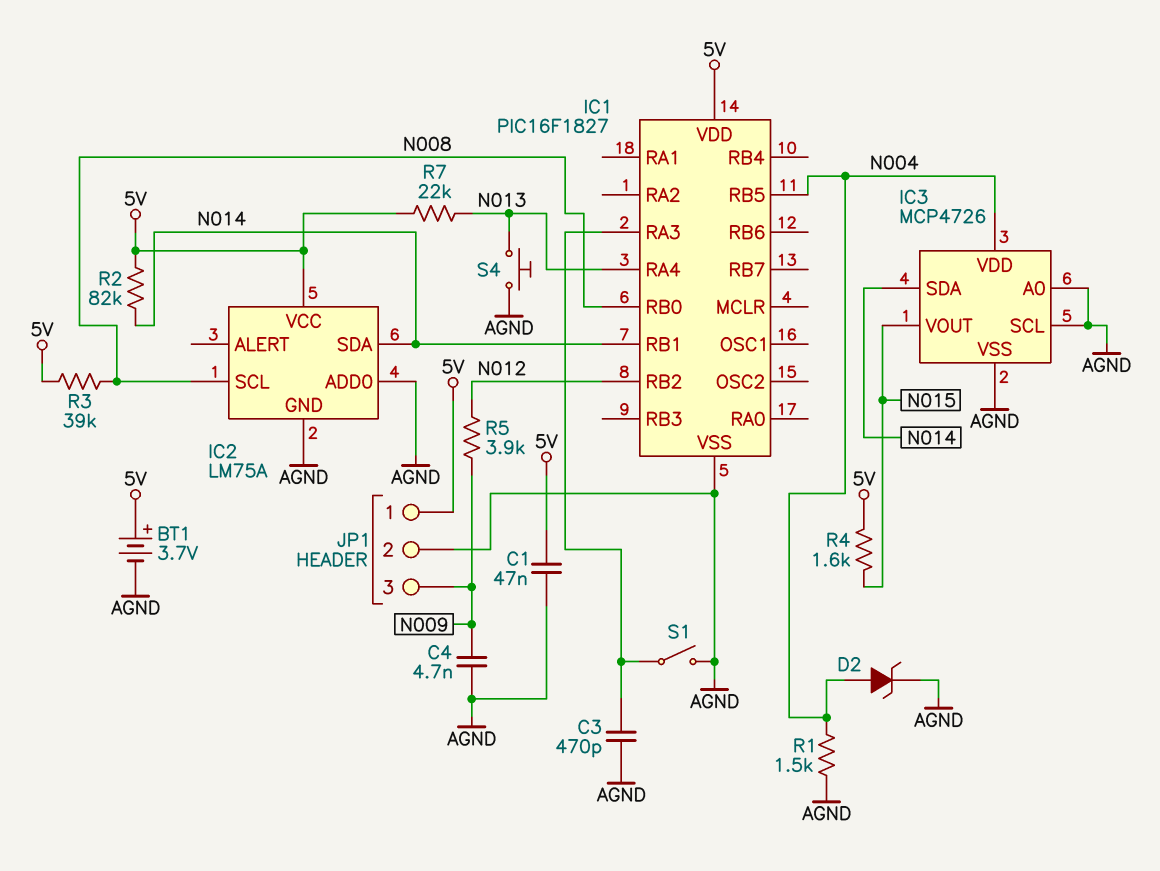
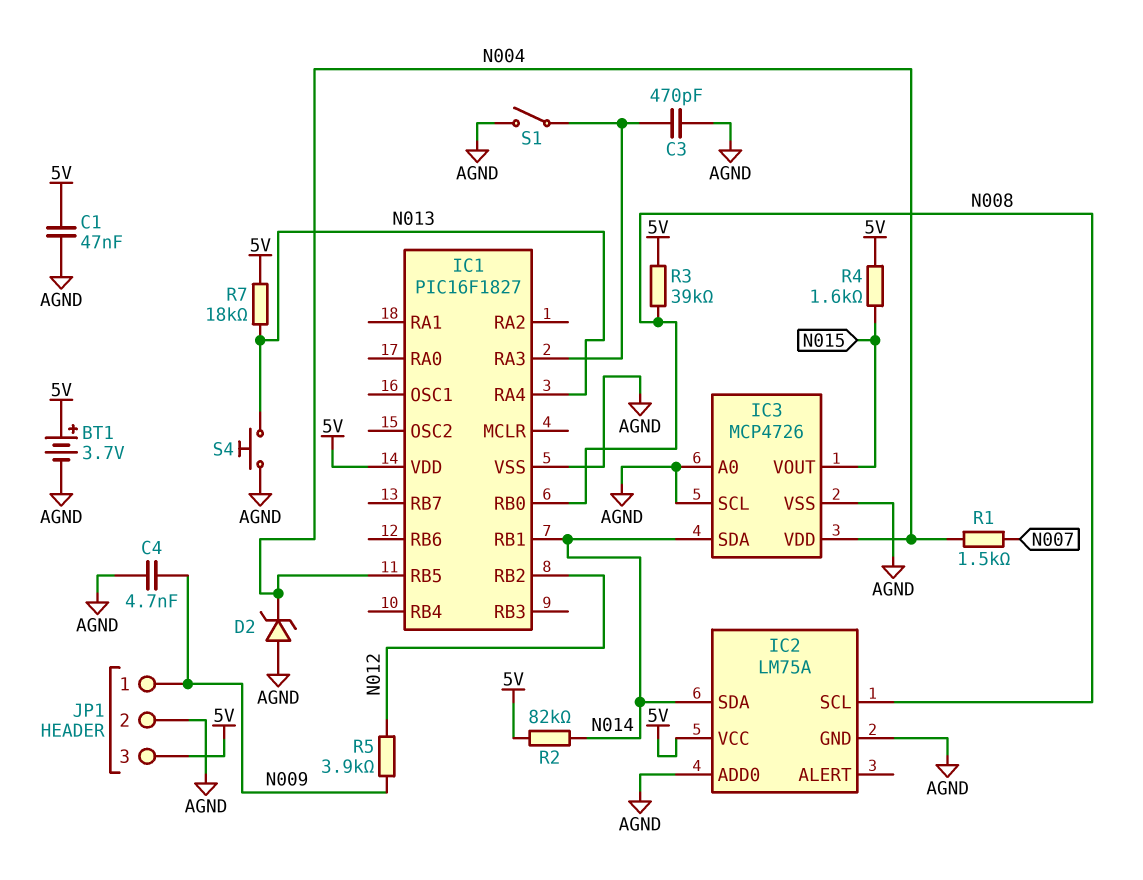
D2: zener (A N004, K AGND) -> zener (A AGND, K N004)
JP1 pin 1: 5V -> N009
JP1 pin 3: N009 -> 5V
R1: 1.5k (AGND, N004) -> 1.5k (N004, N007)
R7: 22k (5V, N013) -> 18k (5V, N013)

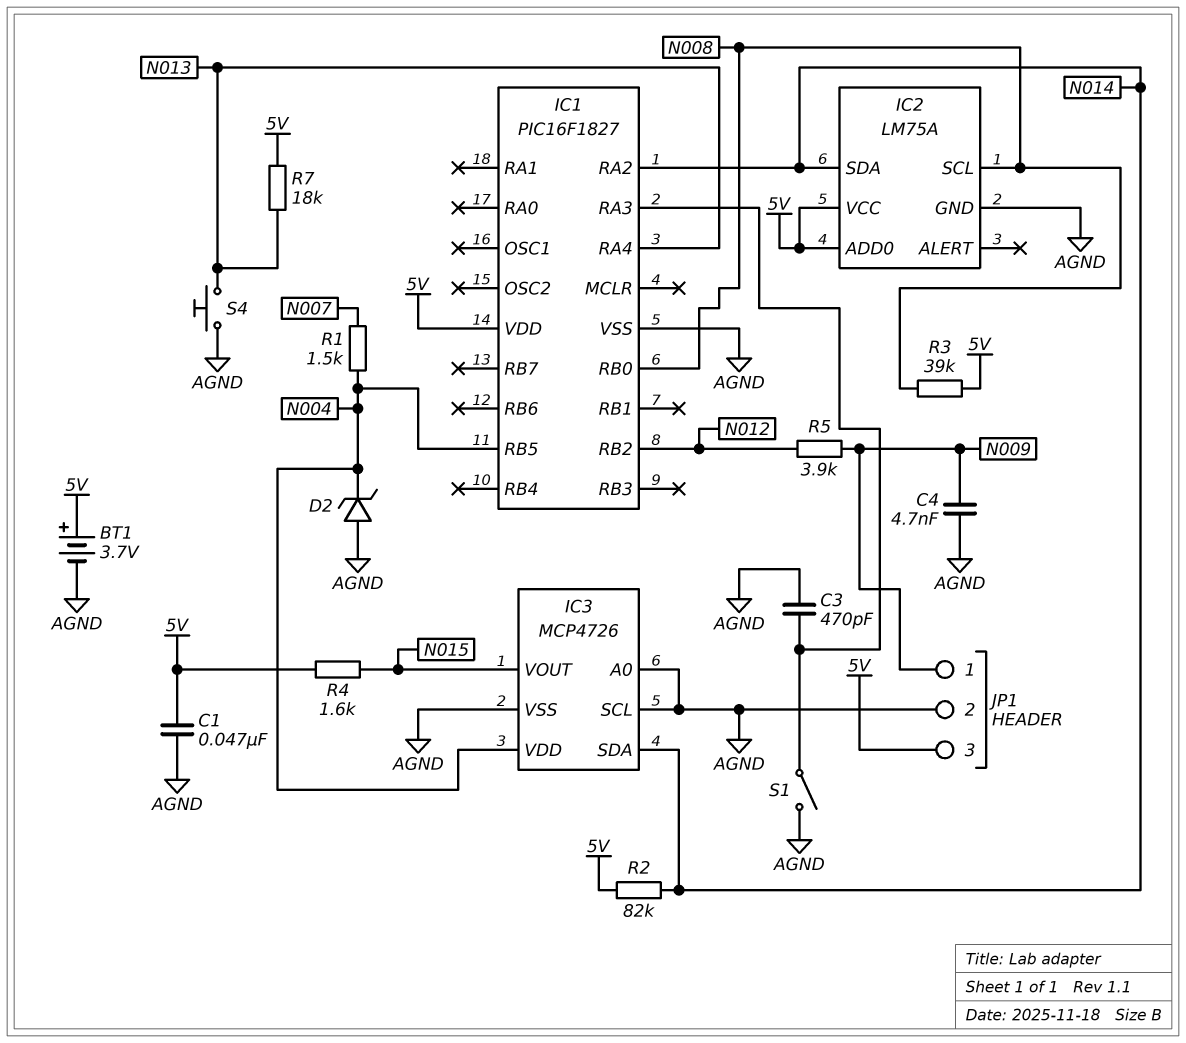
IC1 pin RA2: none -> N014
IC1 pin RB1: N014 -> none
IC2 pin ADD0: AGND -> 5V

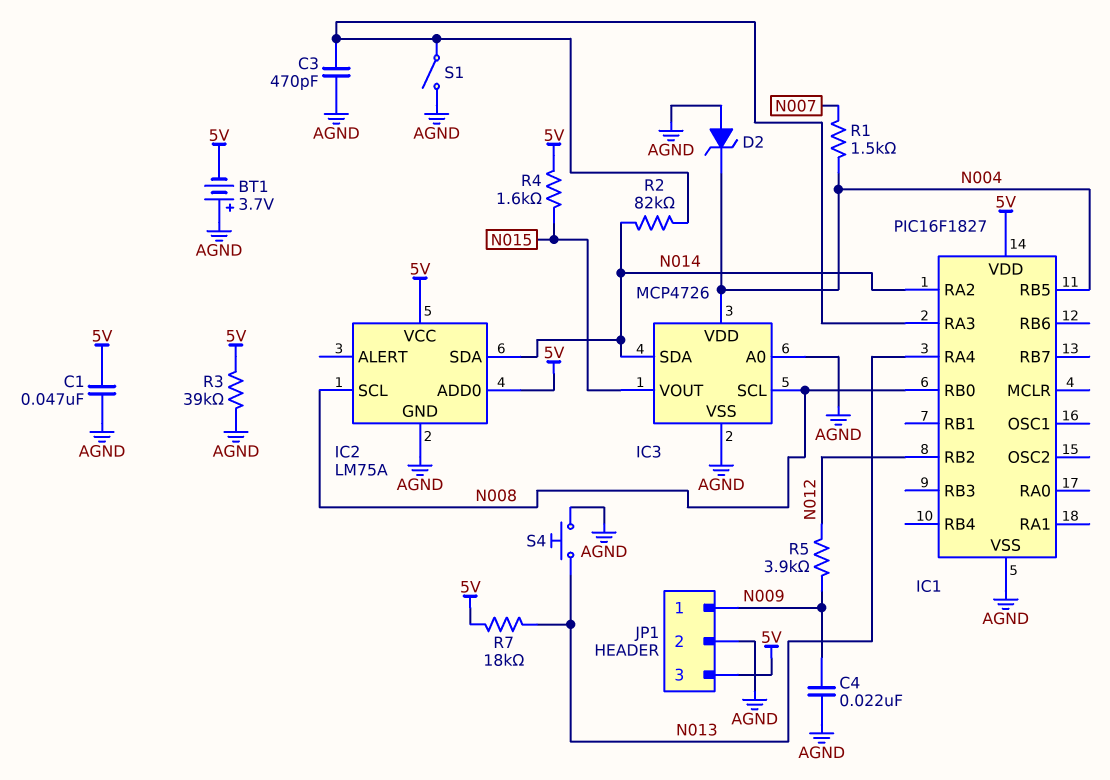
BT1: 3.7V (plus 5V, minus AGND) -> 3.7V (plus AGND, minus 5V)
C4: 4.7nF (AGND, N009) -> 22nF (AGND, N009)
IC3 pin SCL: AGND -> N008
R2: 82k (5V, N014) -> 82k (IC1/RA3, N014)
R3: 39k (5V, N008) -> 39k (5V, AGND)

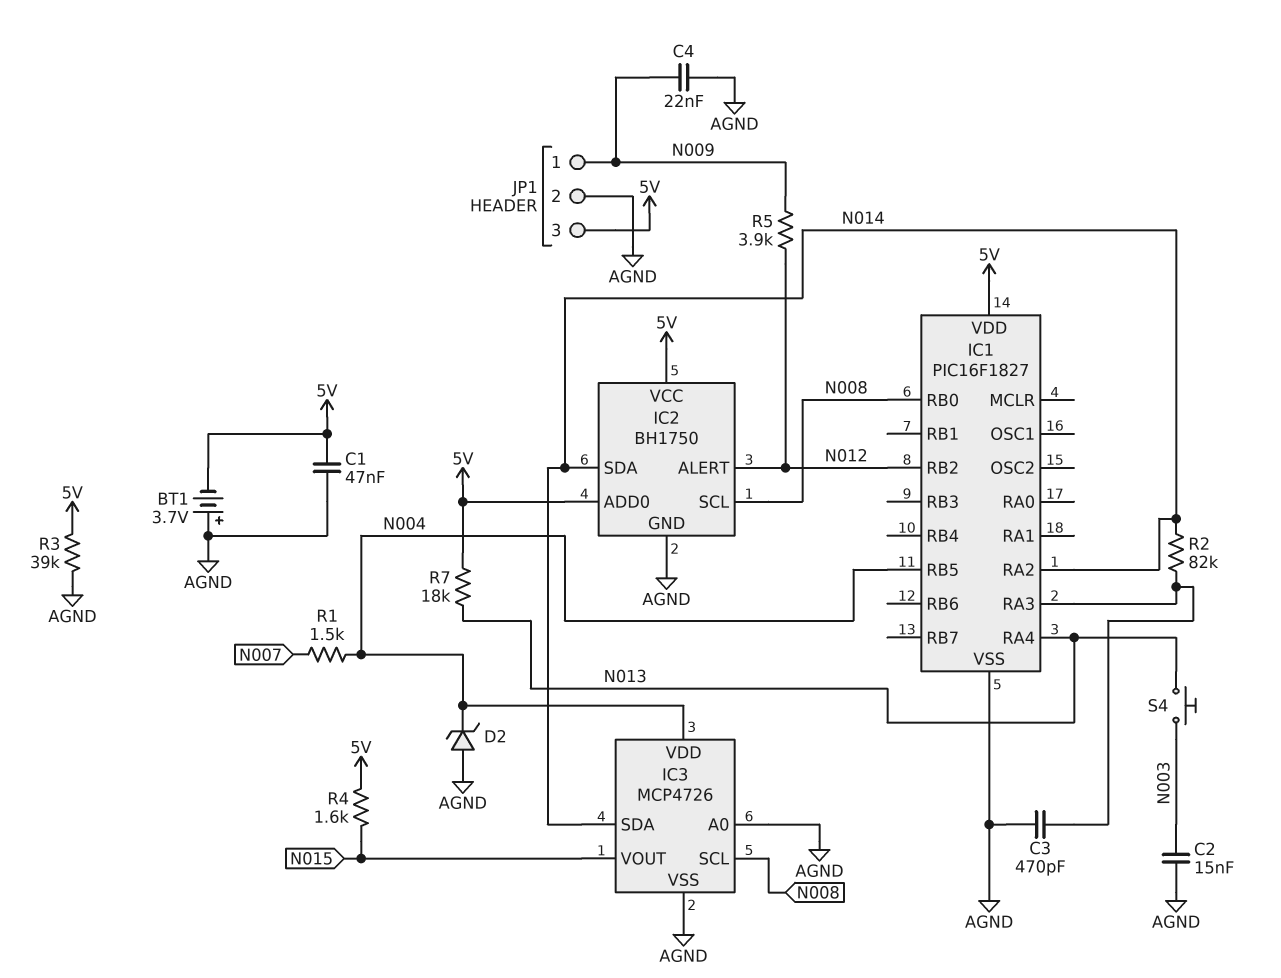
C2: none -> 15nF (AGND, N003)
IC2: LM75A -> BH1750
IC2 pin ALERT: none -> N012
S1: switch (AGND, IC1/RA3) -> none
S4: button (AGND, N013) -> button (N003, N013)

